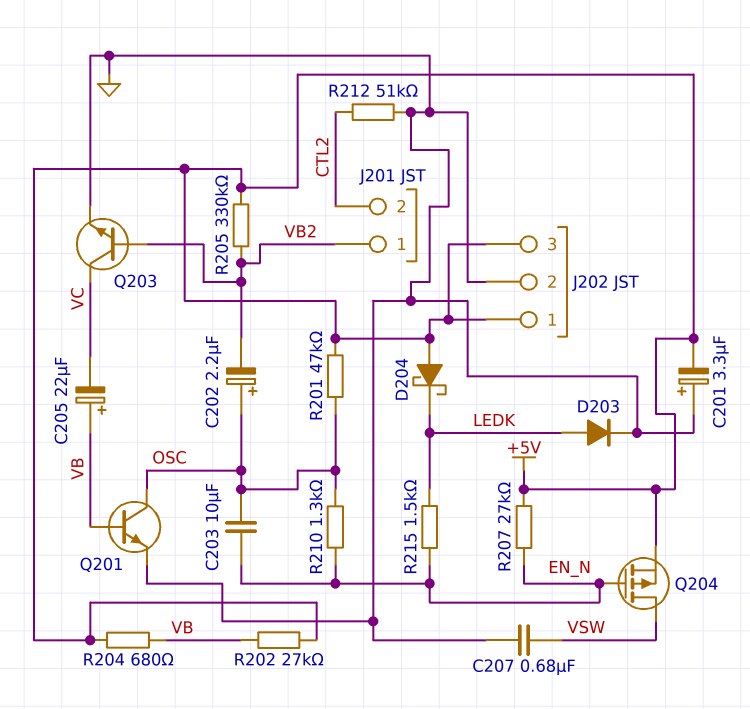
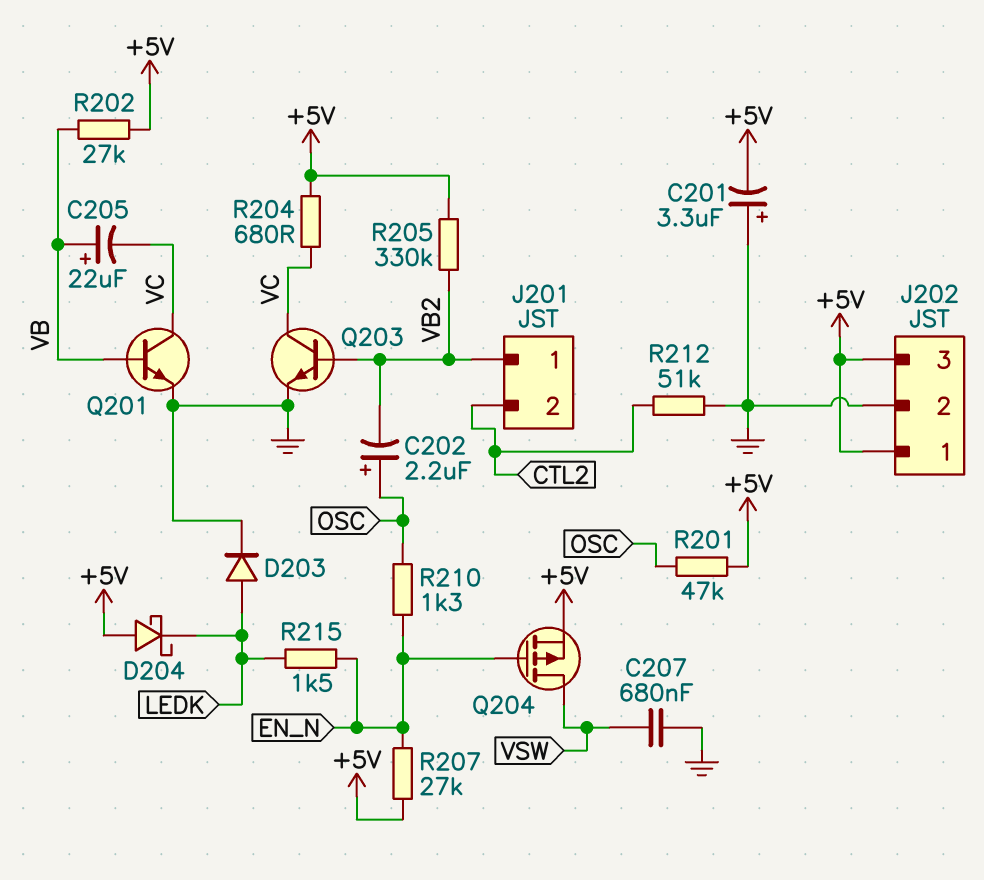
C203: 10uF (EN_N, OSC) -> none
Q201: NPN (B VB, C OSC, E GND) -> NPN (B VB, C VC, E GND)
R204: 680 (+5V, VB) -> 680 (+5V, VC)

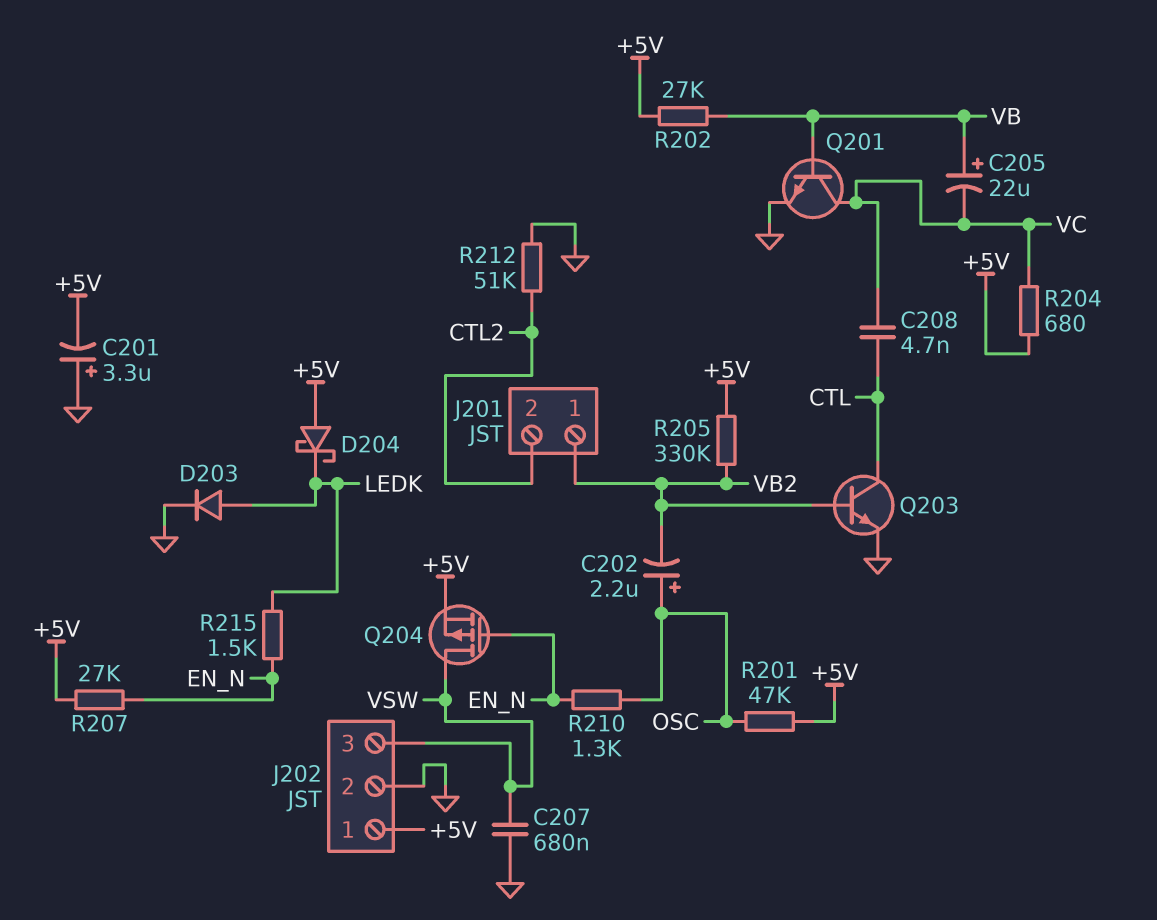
C208: none -> 4.7nF (CTL, VC)
J202 pin 3: +5V -> VSW
Q203: NPN (B VB2, C VC, E GND) -> NPN (B VB2, C CTL, E GND)

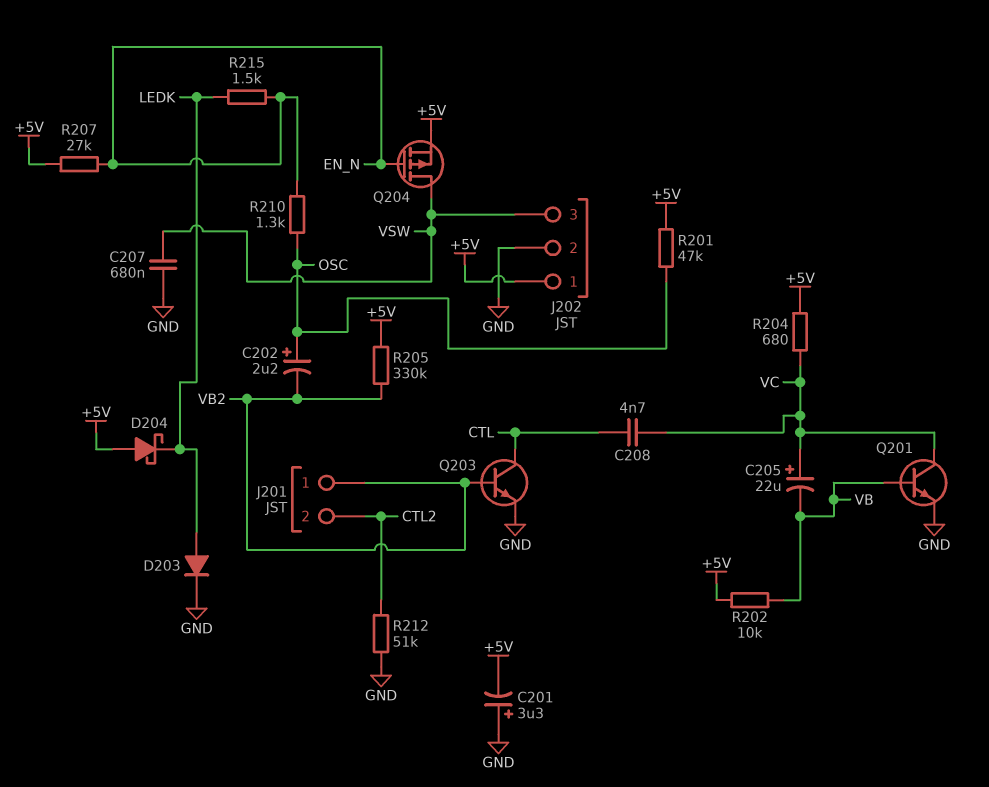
C205: 22uF (plus VB, minus VC) -> 22uF (plus VC, minus VB)
R202: 27k (+5V, VB) -> 10k (+5V, VB)

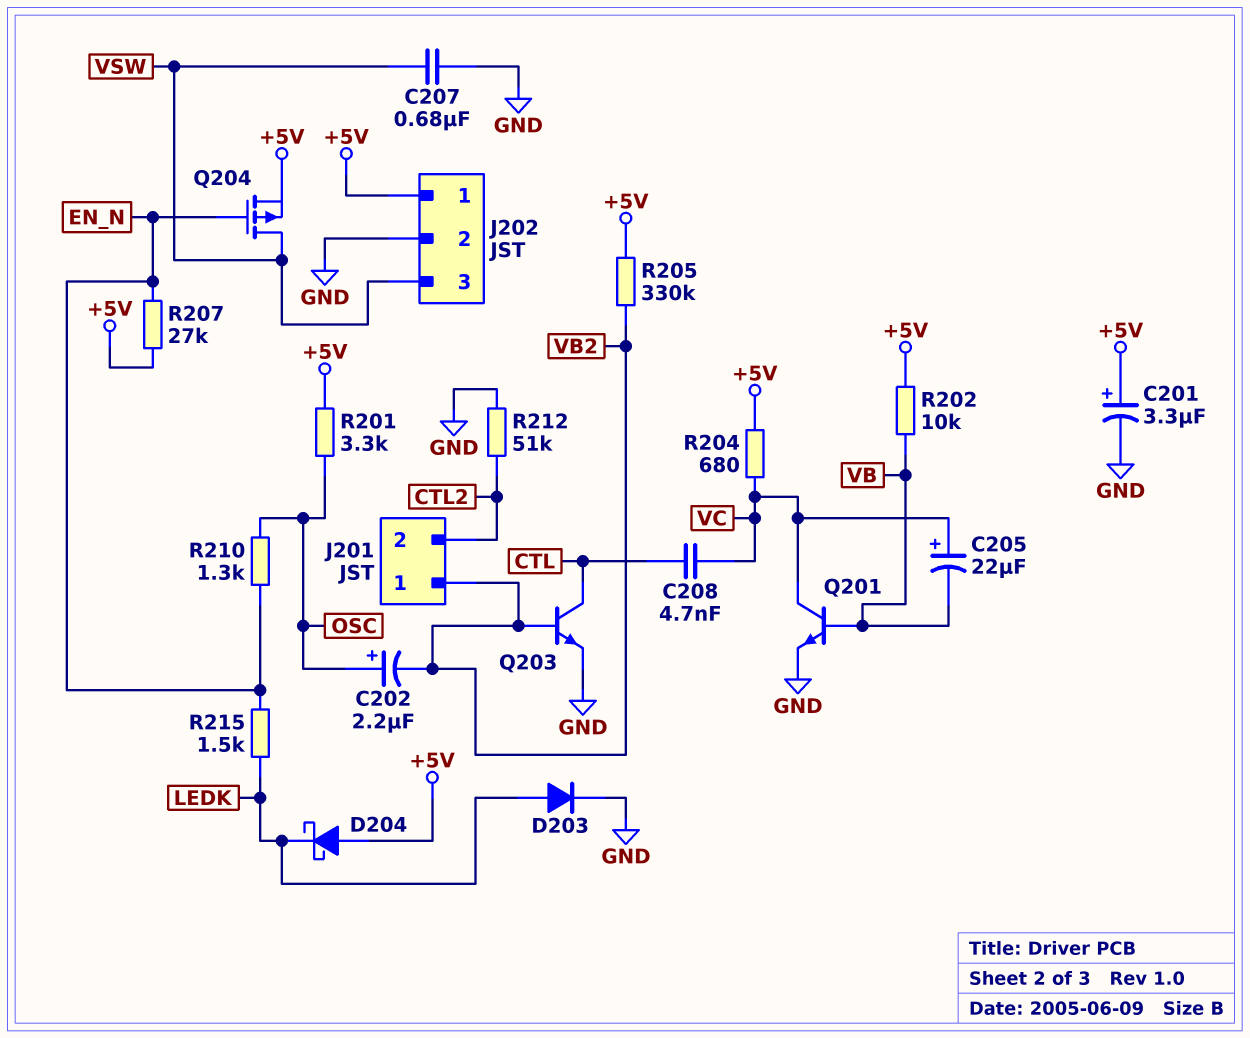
C201: 3.3uF (plus GND, minus +5V) -> 3.3uF (plus +5V, minus GND)
R201: 47k (+5V, OSC) -> 3.3k (+5V, OSC)

